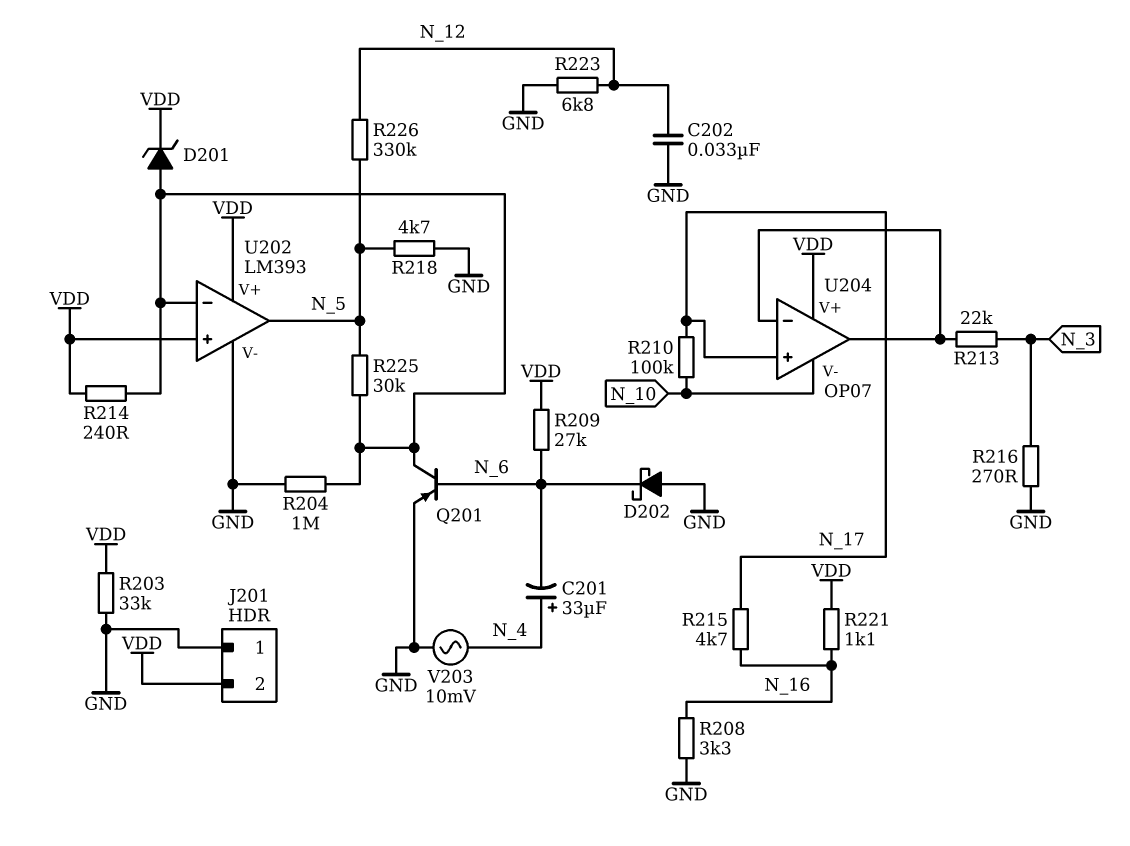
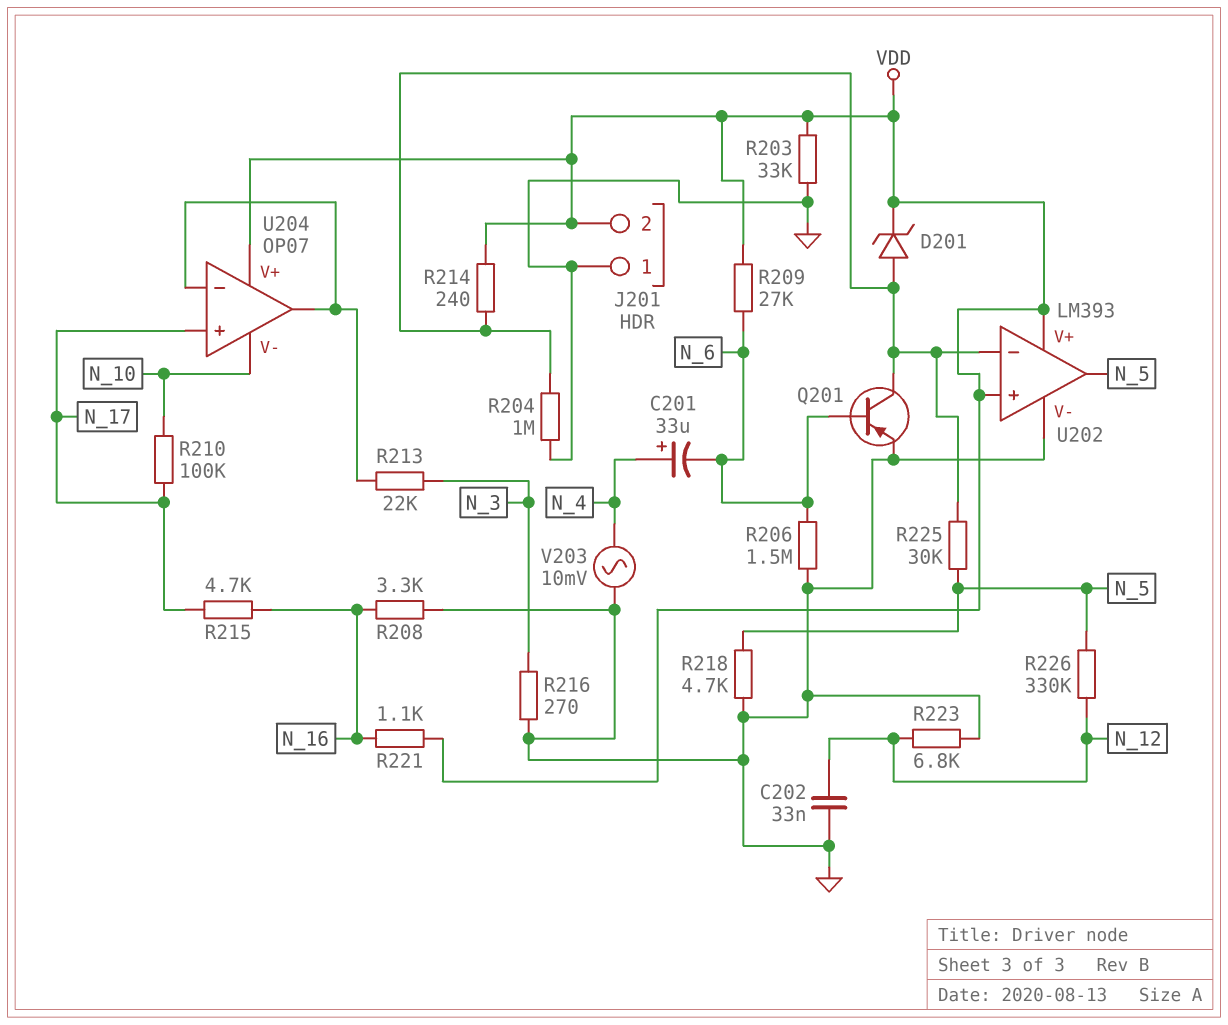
D202: schottky (A GND, K N_6) -> none
R206: none -> 1.5M (GND, N_6)

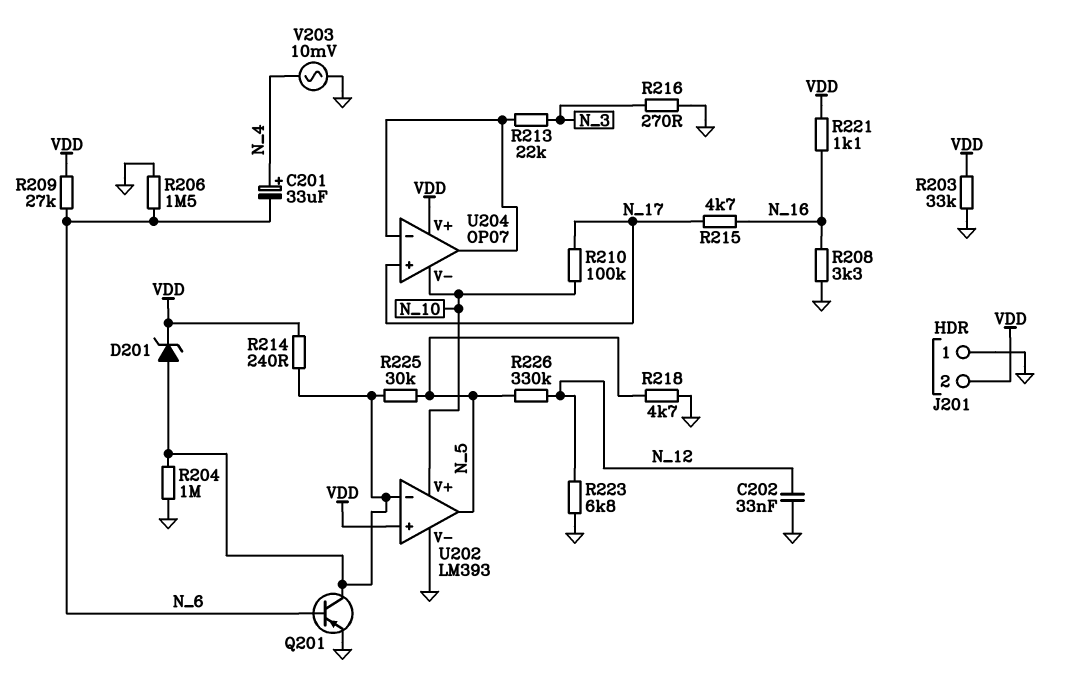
U202 pin V+: VDD -> N_10

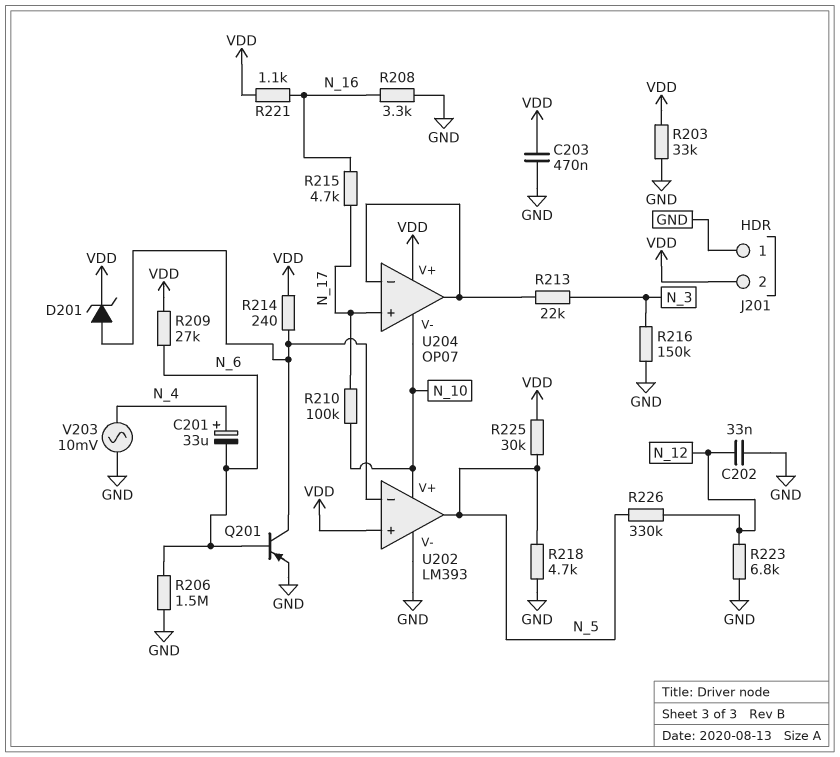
C203: none -> 470nF (GND, VDD)
R204: 1M (GND, U202/in-) -> none
R216: 270 (GND, N_3) -> 150k (GND, N_3)
R225: 30k (N_5, U202/in-) -> 30k (N_5, VDD)

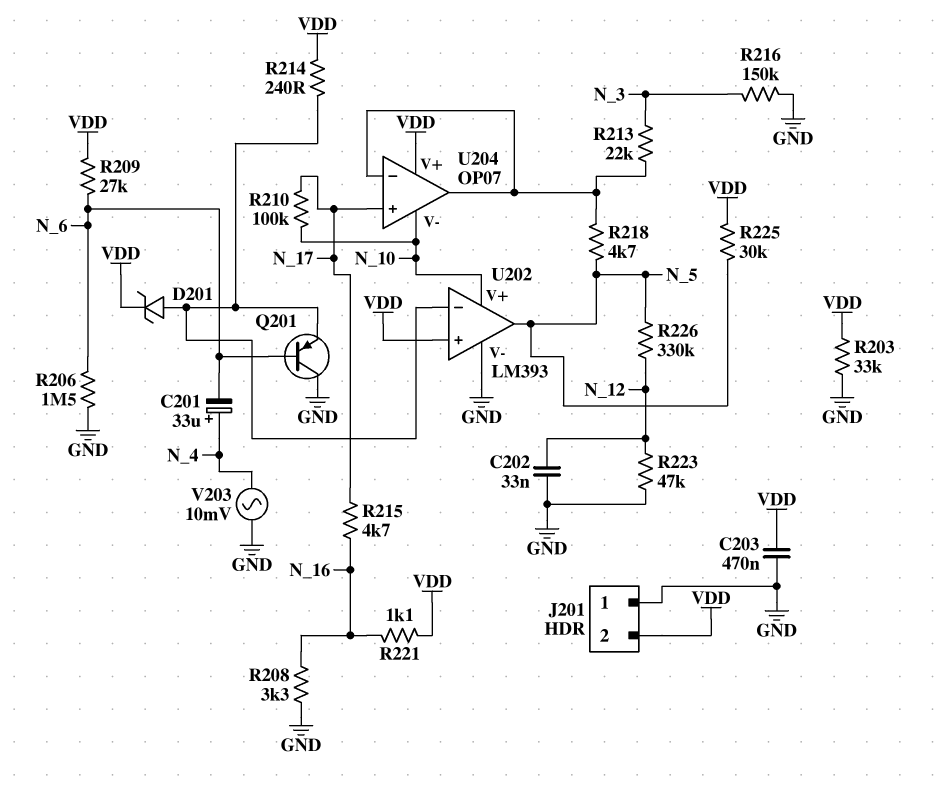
Q201: PNP (B N_6, C U202/in-, E GND) -> PNP (B N_6, C GND, E U202/in-)
R218: 4.7k (GND, N_5) -> 4.7k (N_5, U204/in-)
R223: 6.8k (GND, N_12) -> 47k (GND, N_12)

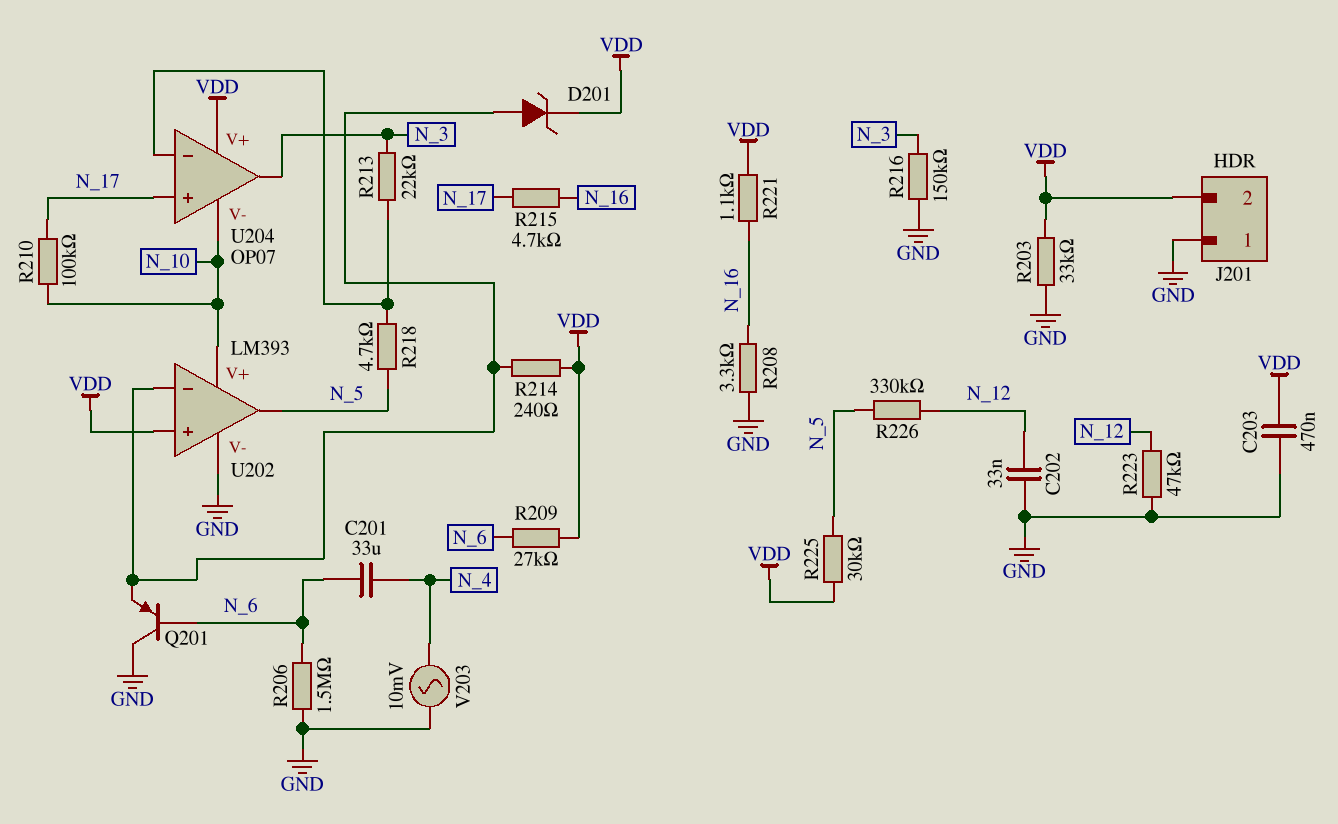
C201: 33uF (plus N_4, minus N_6) -> 33uF (N_4, N_6)
U204 pin out: U204/in- -> N_3

